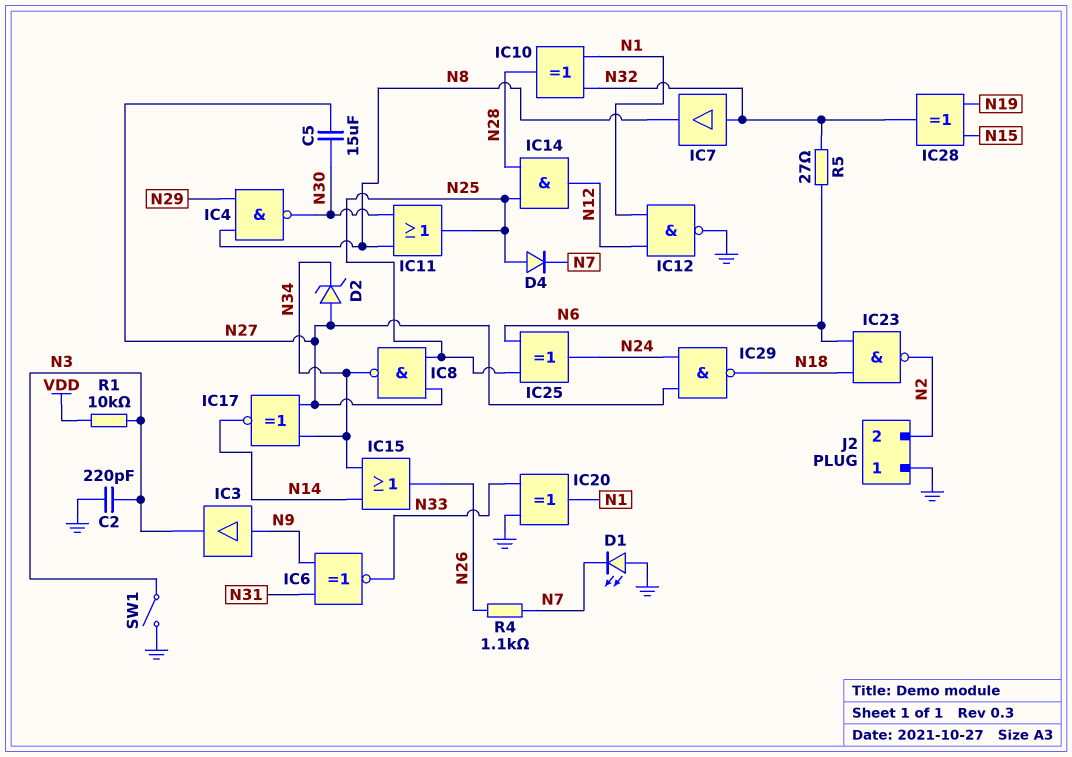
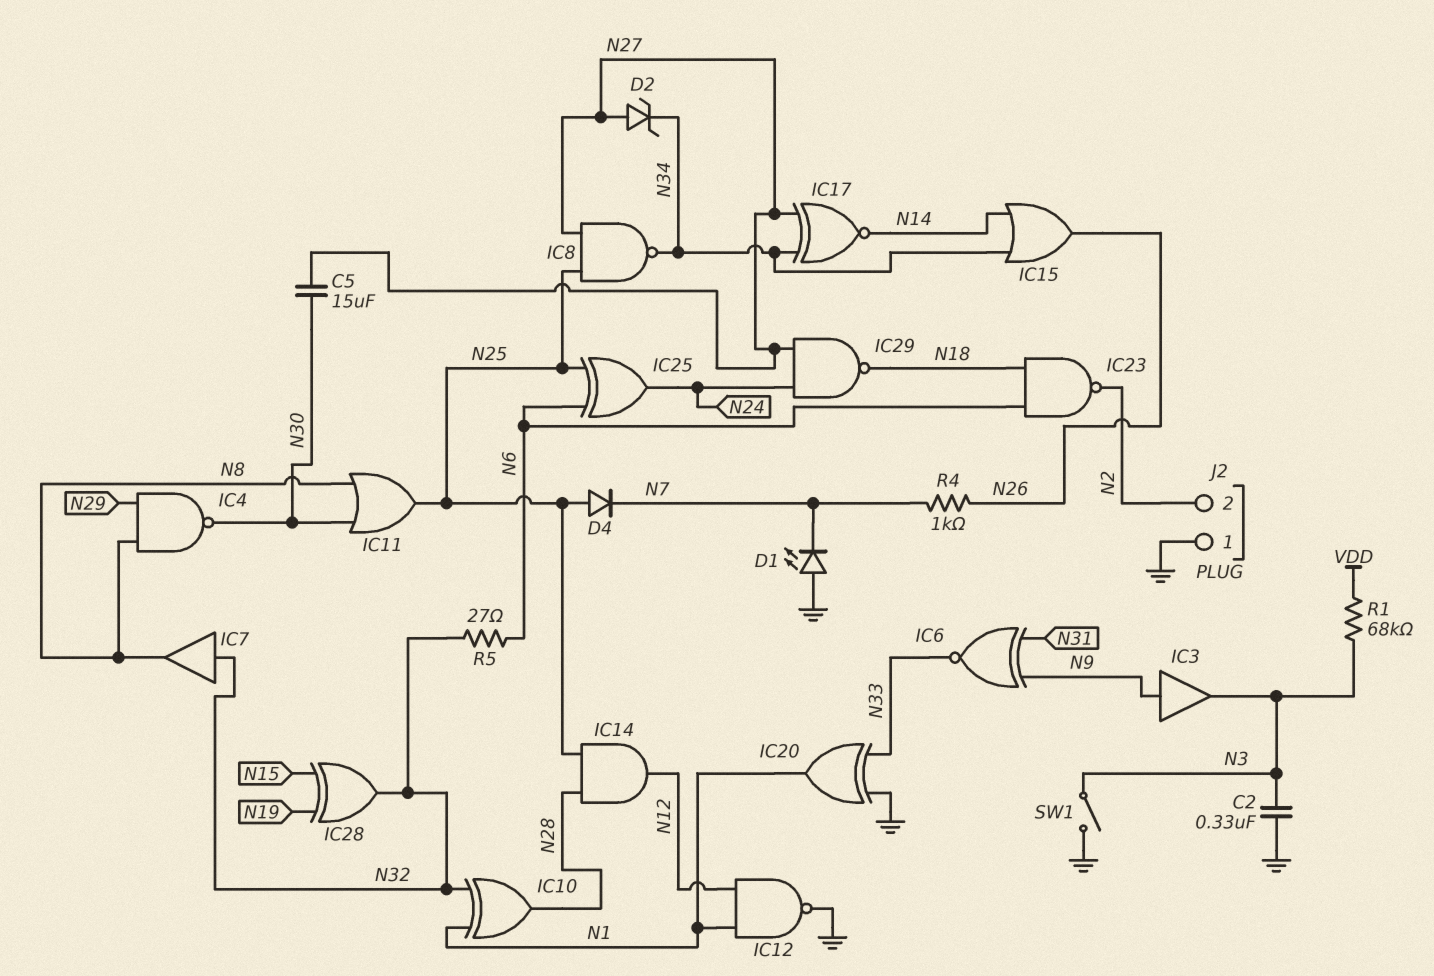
C2: 220pF (GND, N3) -> 330nF (GND, N3)
R1: 10k (N3, VDD) -> 68k (N3, VDD)
R4: 1.1k (N7, N26) -> 1k (N7, N26)

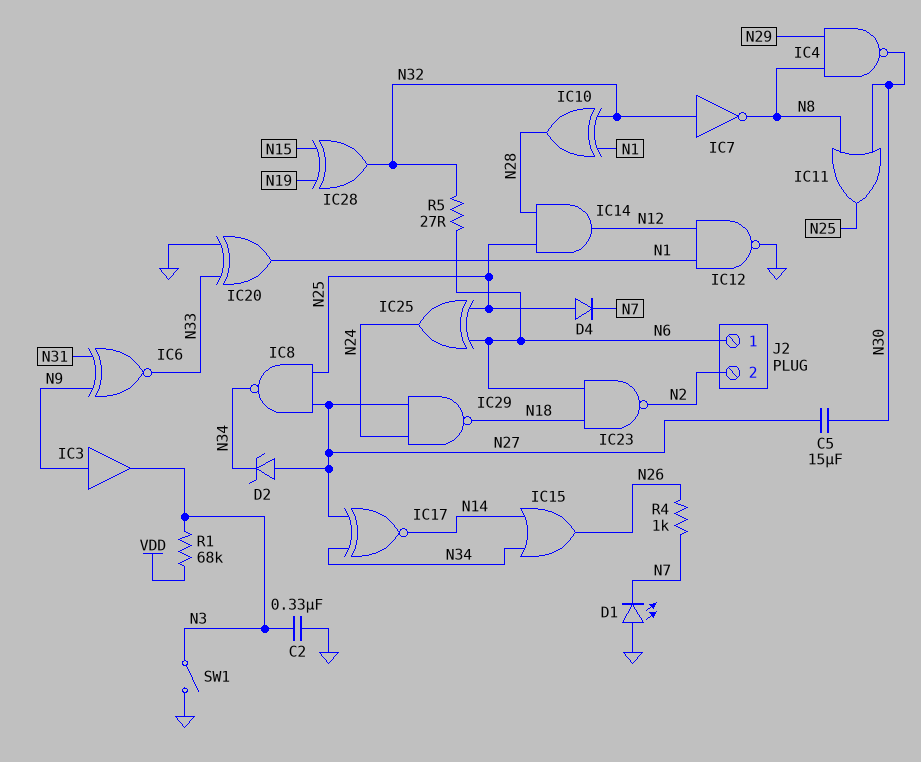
IC7: buffer (in N32, out N8) -> NOT (in N32, out N8)
J2 pin 1: GND -> N6

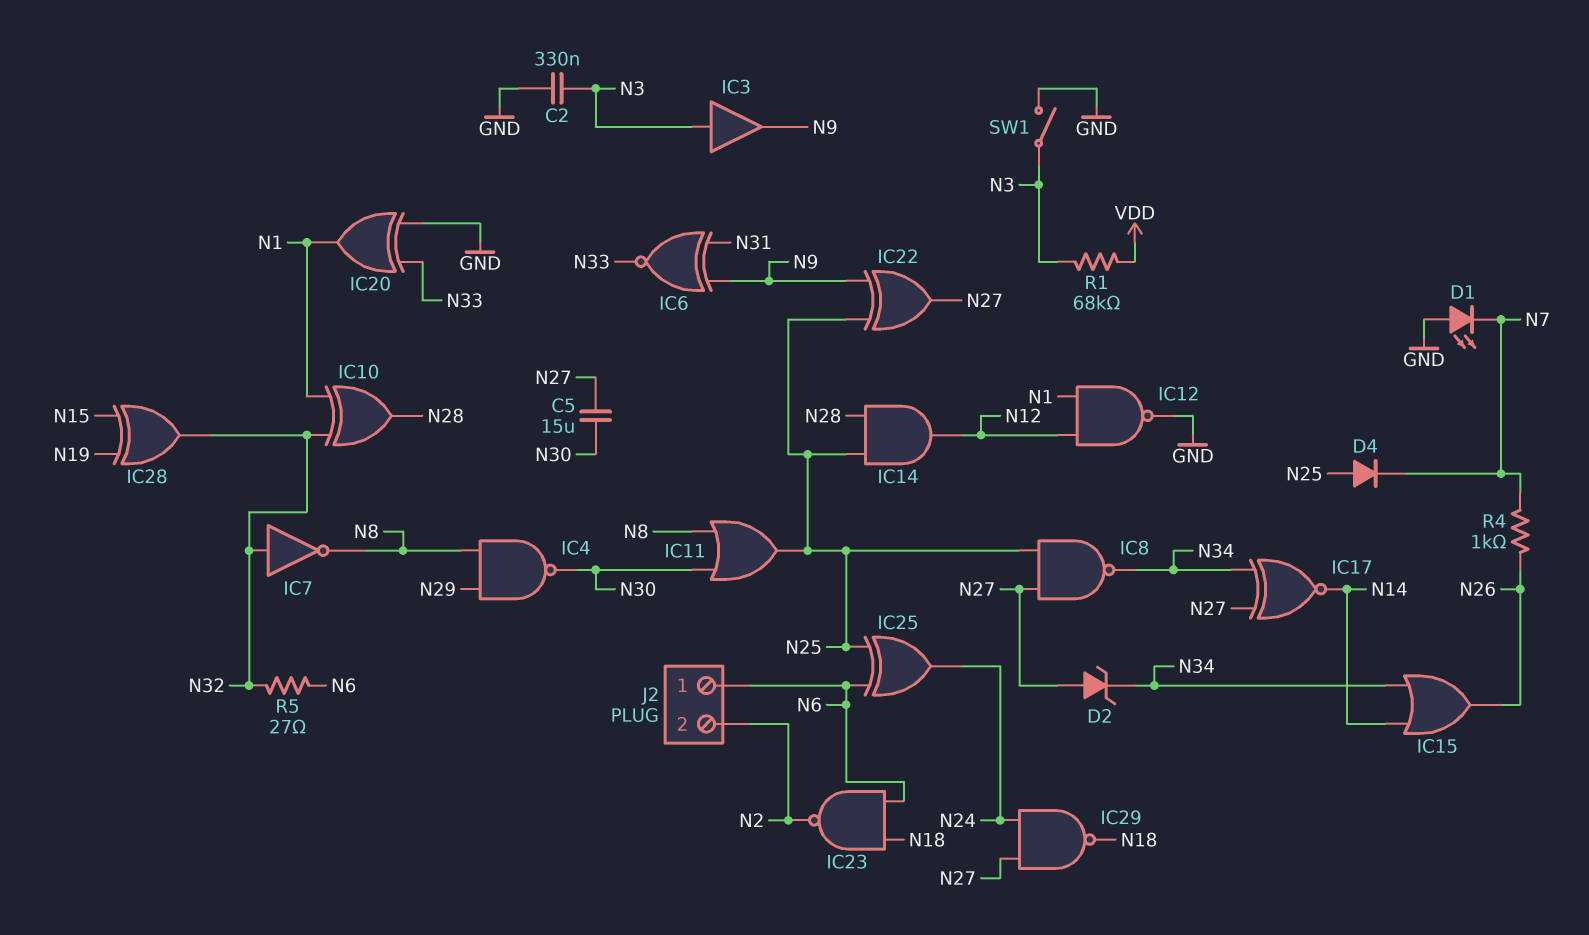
IC3: buffer (in N9, out N3) -> buffer (in N3, out N9)
IC22: none -> XOR (in N9, in N25, out N27)

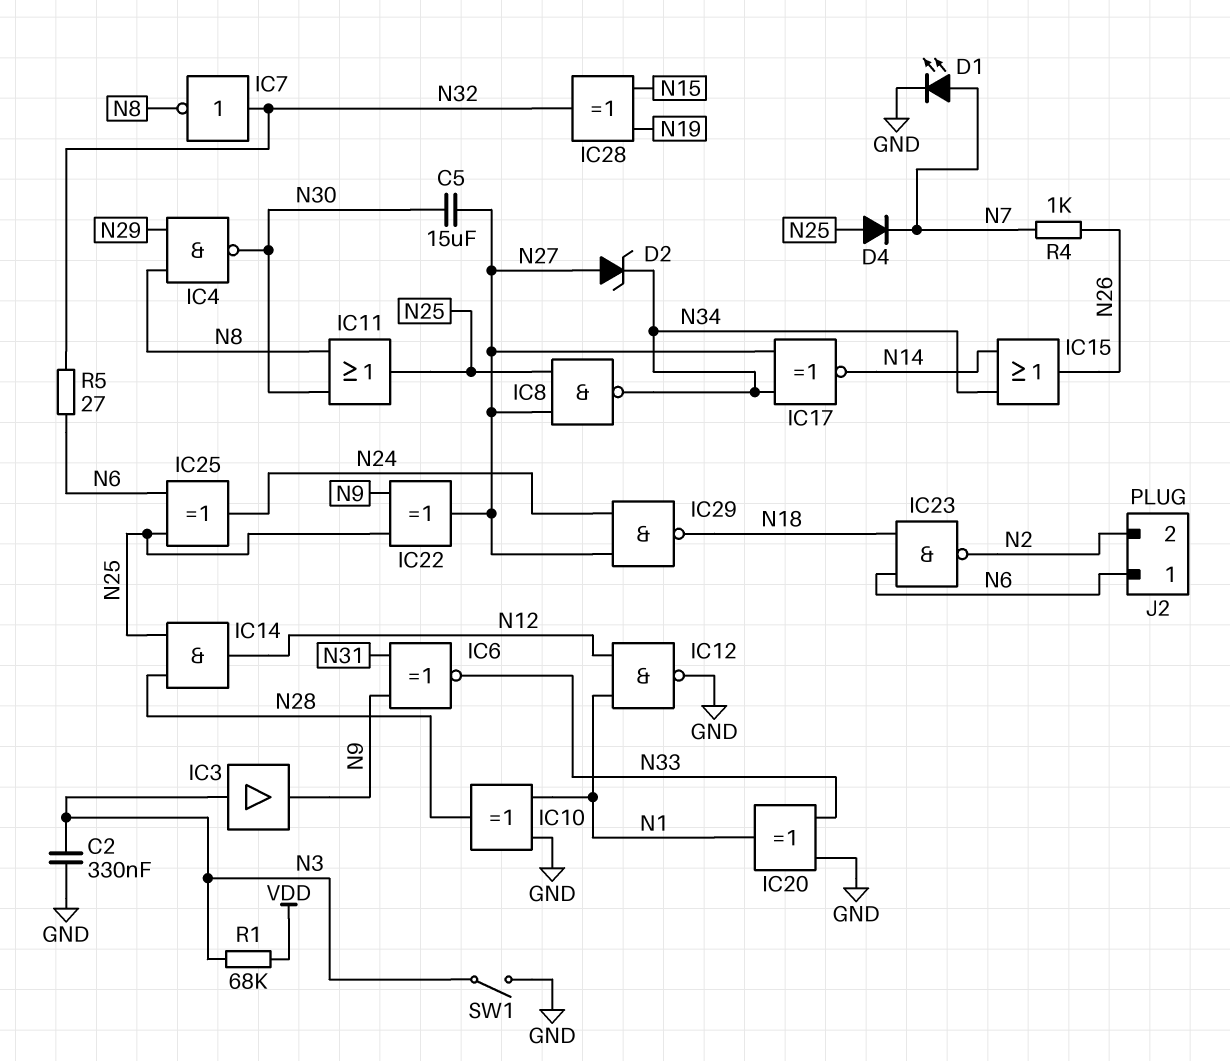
D1: LED (A GND, K N7) -> LED (A N7, K GND)
IC10: XOR (in N1, in N32, out N28) -> XOR (in GND, in N1, out N28)

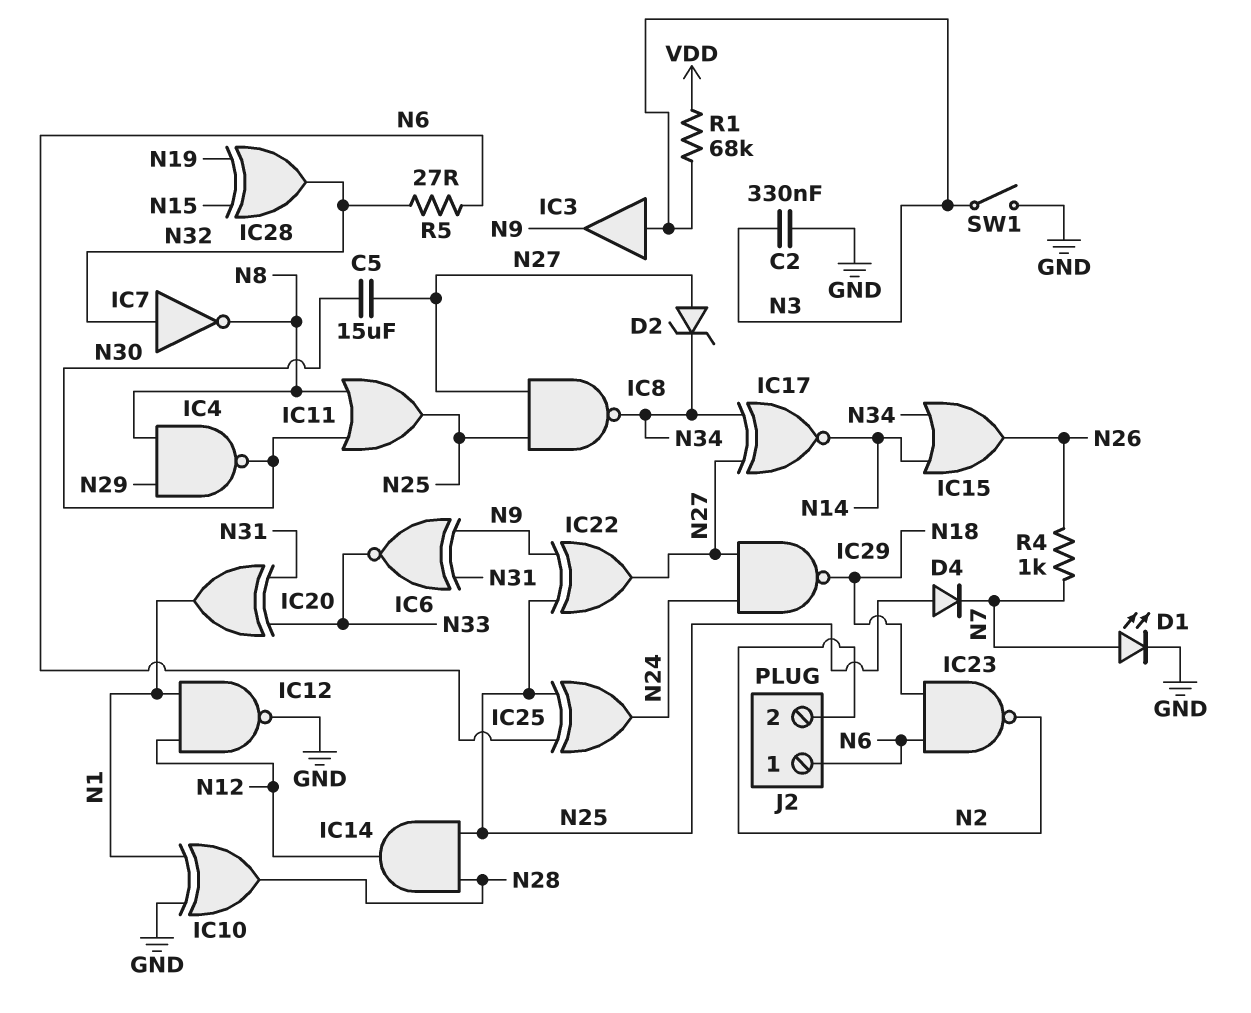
IC20: XOR (in GND, in N33, out N1) -> XOR (in N31, in N33, out N1)

